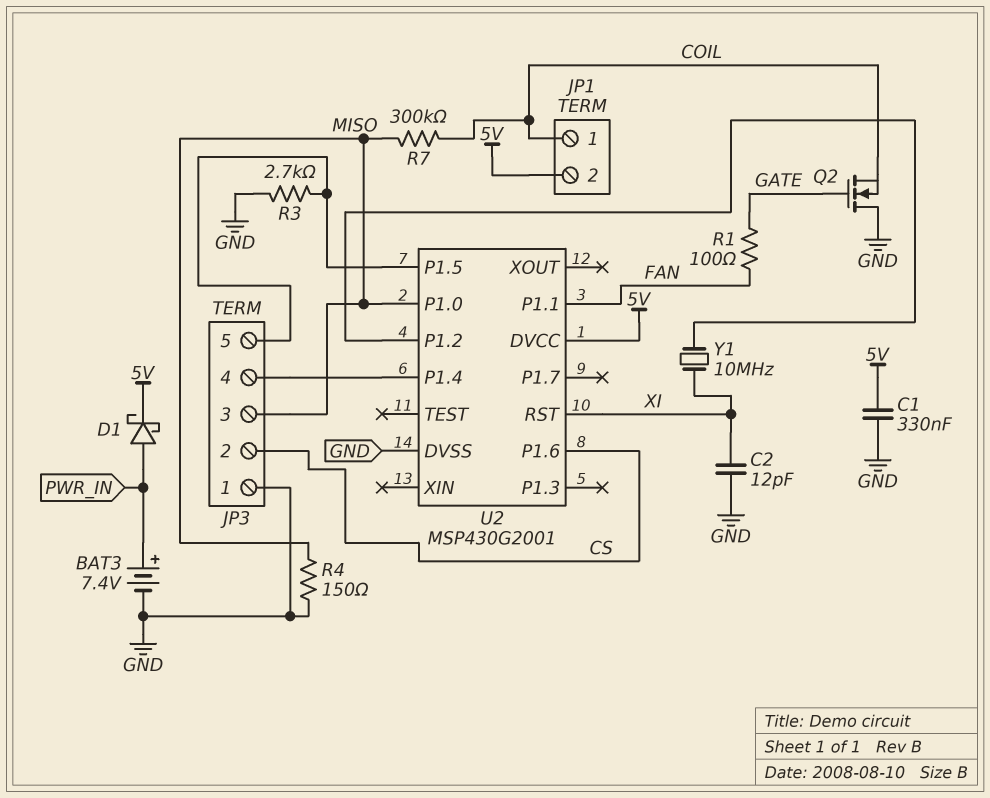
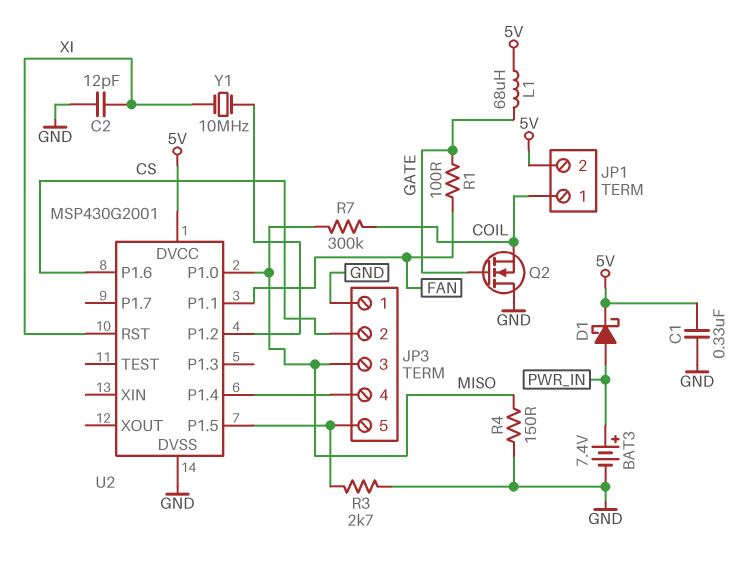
L1: none -> 68uH (5V, GATE)

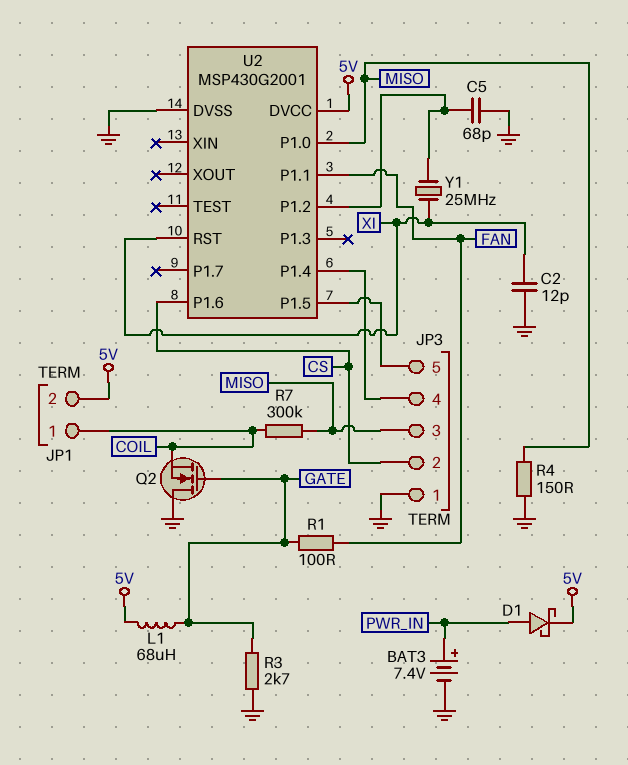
C1: 330nF (5V, GND) -> none
C5: none -> 68pF (GND, U2/P1.2)
R3: 2.7k (GND, JP3/5) -> 2.7k (GATE, GND)
Y1: 10MHz (U2/P1.2, XI) -> 25MHz (U2/P1.2, XI)

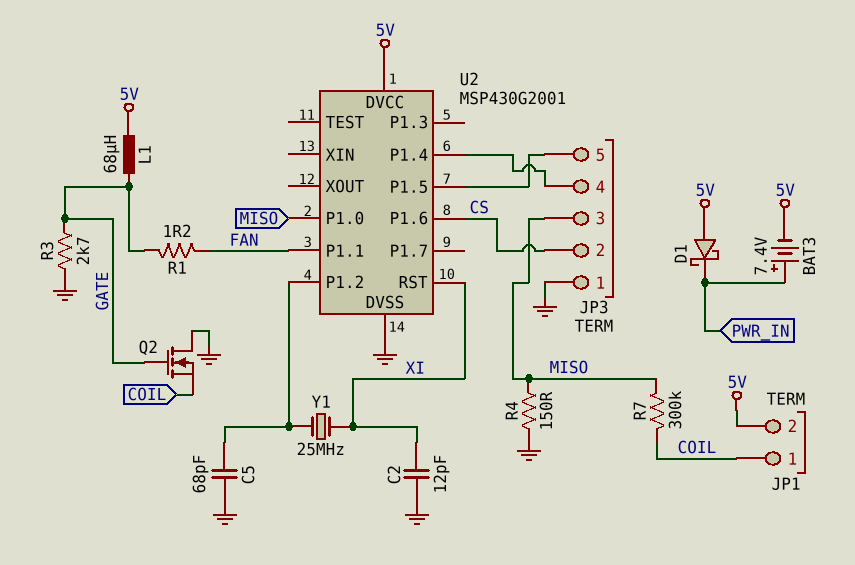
BAT3: 7.4V (plus PWR_IN, minus GND) -> 7.4V (plus PWR_IN, minus 5V)
D1: schottky (A PWR_IN, K 5V) -> schottky (A 5V, K PWR_IN)
R1: 100 (FAN, GATE) -> 1.2 (FAN, GATE)

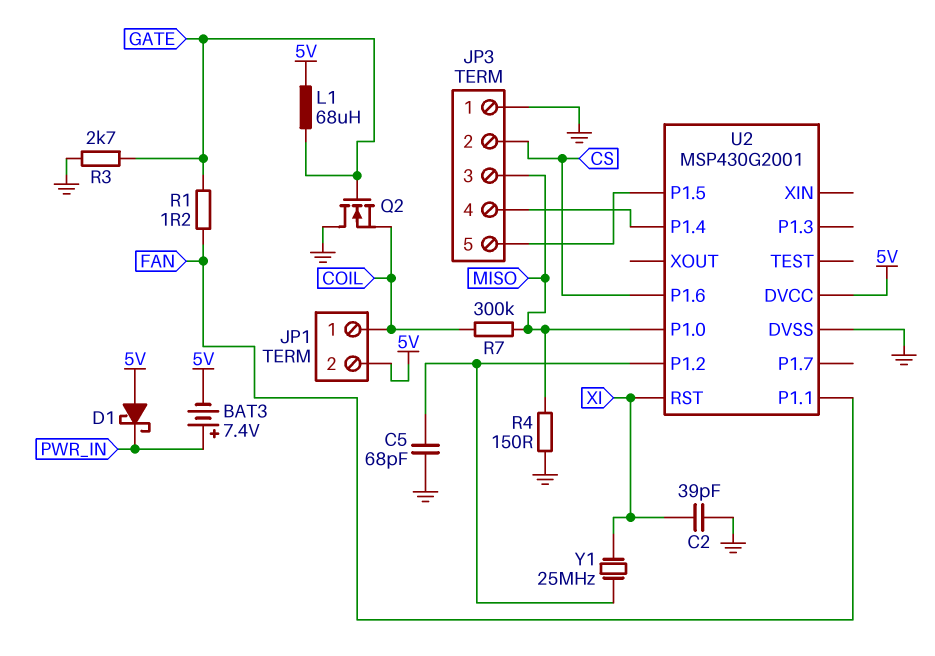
C2: 12pF (GND, XI) -> 39pF (GND, XI)

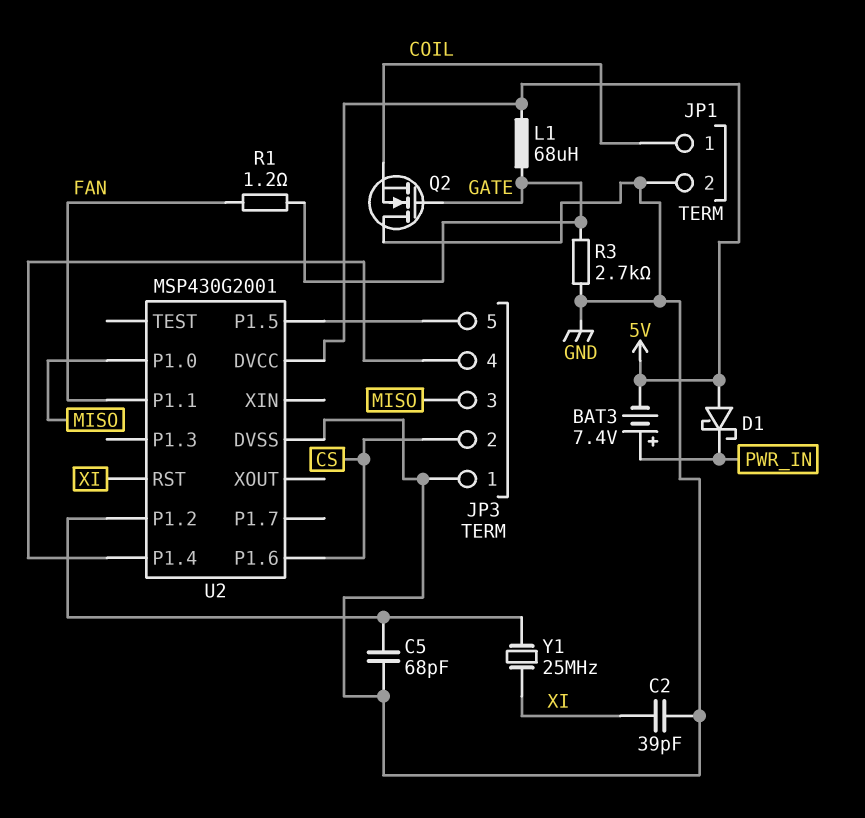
JP1 pin 2: 5V -> GND
R4: 150 (GND, MISO) -> none
R7: 300k (COIL, MISO) -> none

